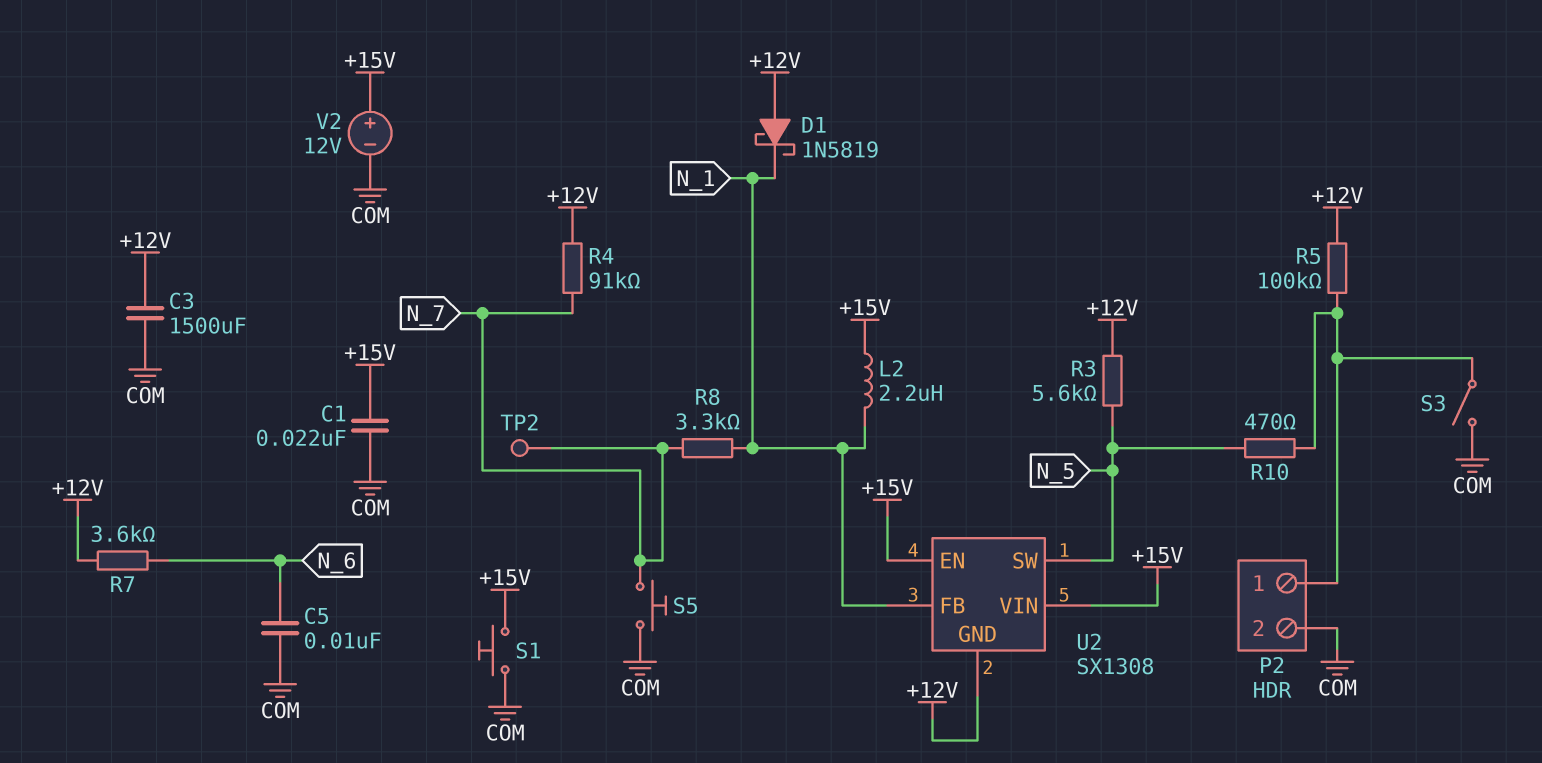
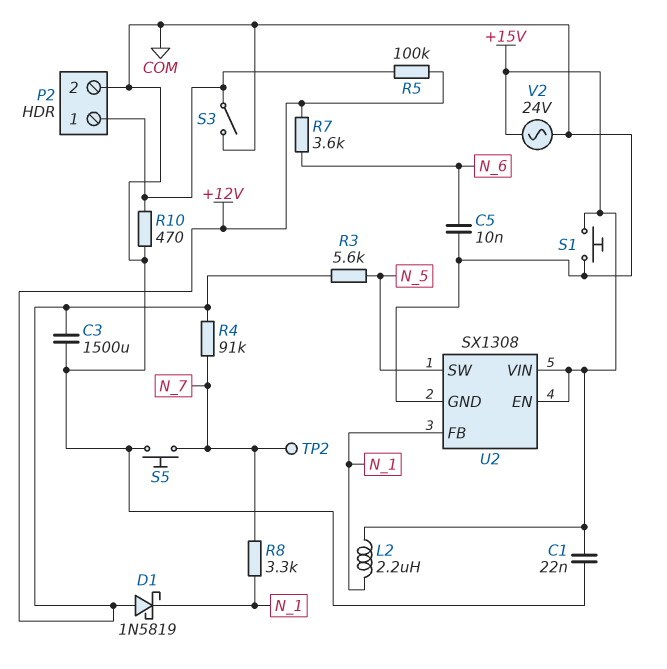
R10: 470 (N_5, P2/1) -> 470 (COM, P2/1)
U2 pin GND: +12V -> COM
V2: 12V (plus +15V, minus COM) -> AC 24V (+15V, COM)

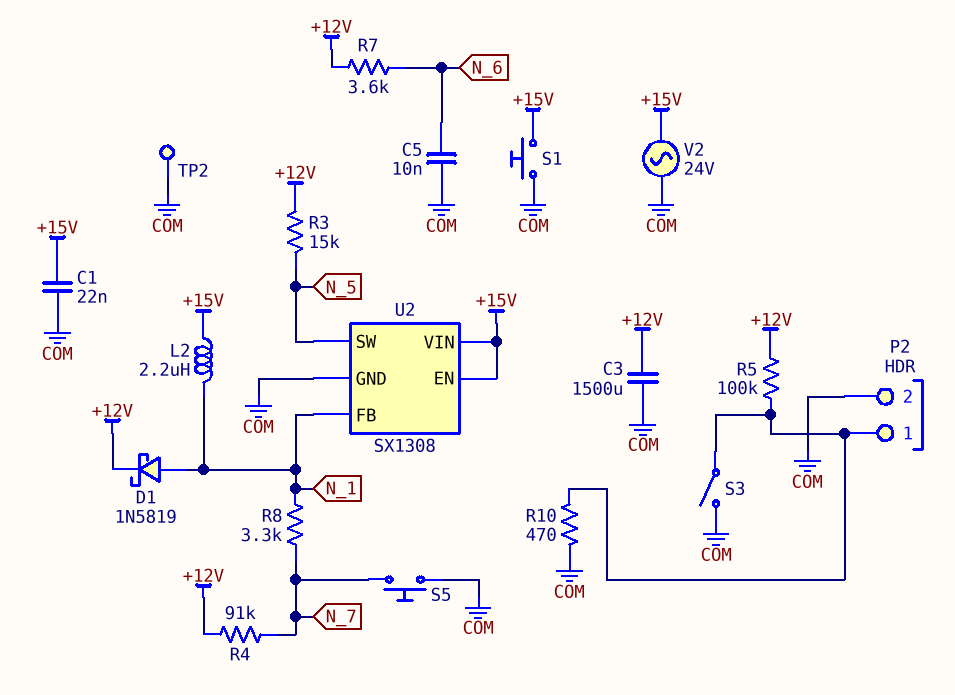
D1: schottky 1N5819 (A +12V, K N_1) -> schottky 1N5819 (A N_1, K +12V)
R3: 5.6k (+12V, N_5) -> 15k (+12V, N_5)
TP2: test point (N_7) -> test point (COM)

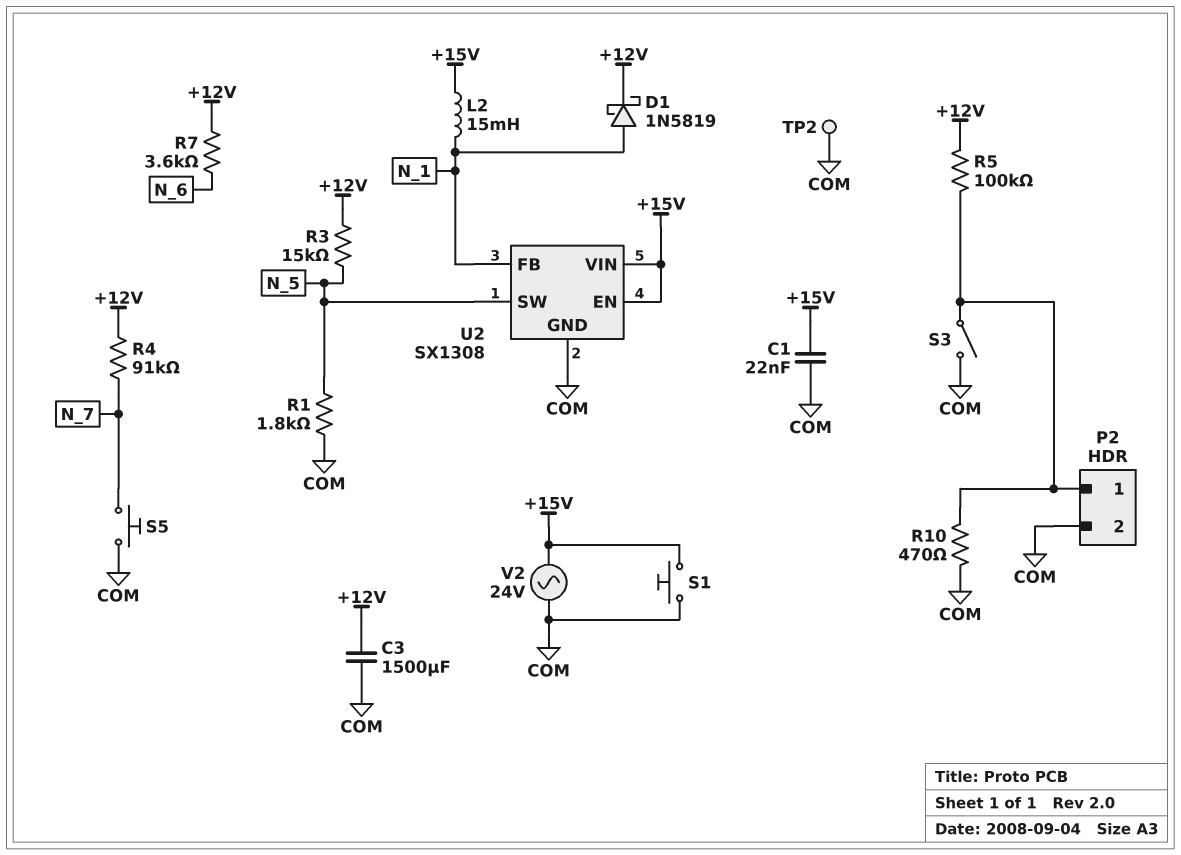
C5: 10nF (COM, N_6) -> none
L2: 2.2uH (+15V, N_1) -> 15mH (+15V, N_1)
R1: none -> 1.8k (COM, N_5)
R8: 3.3k (N_1, N_7) -> none

